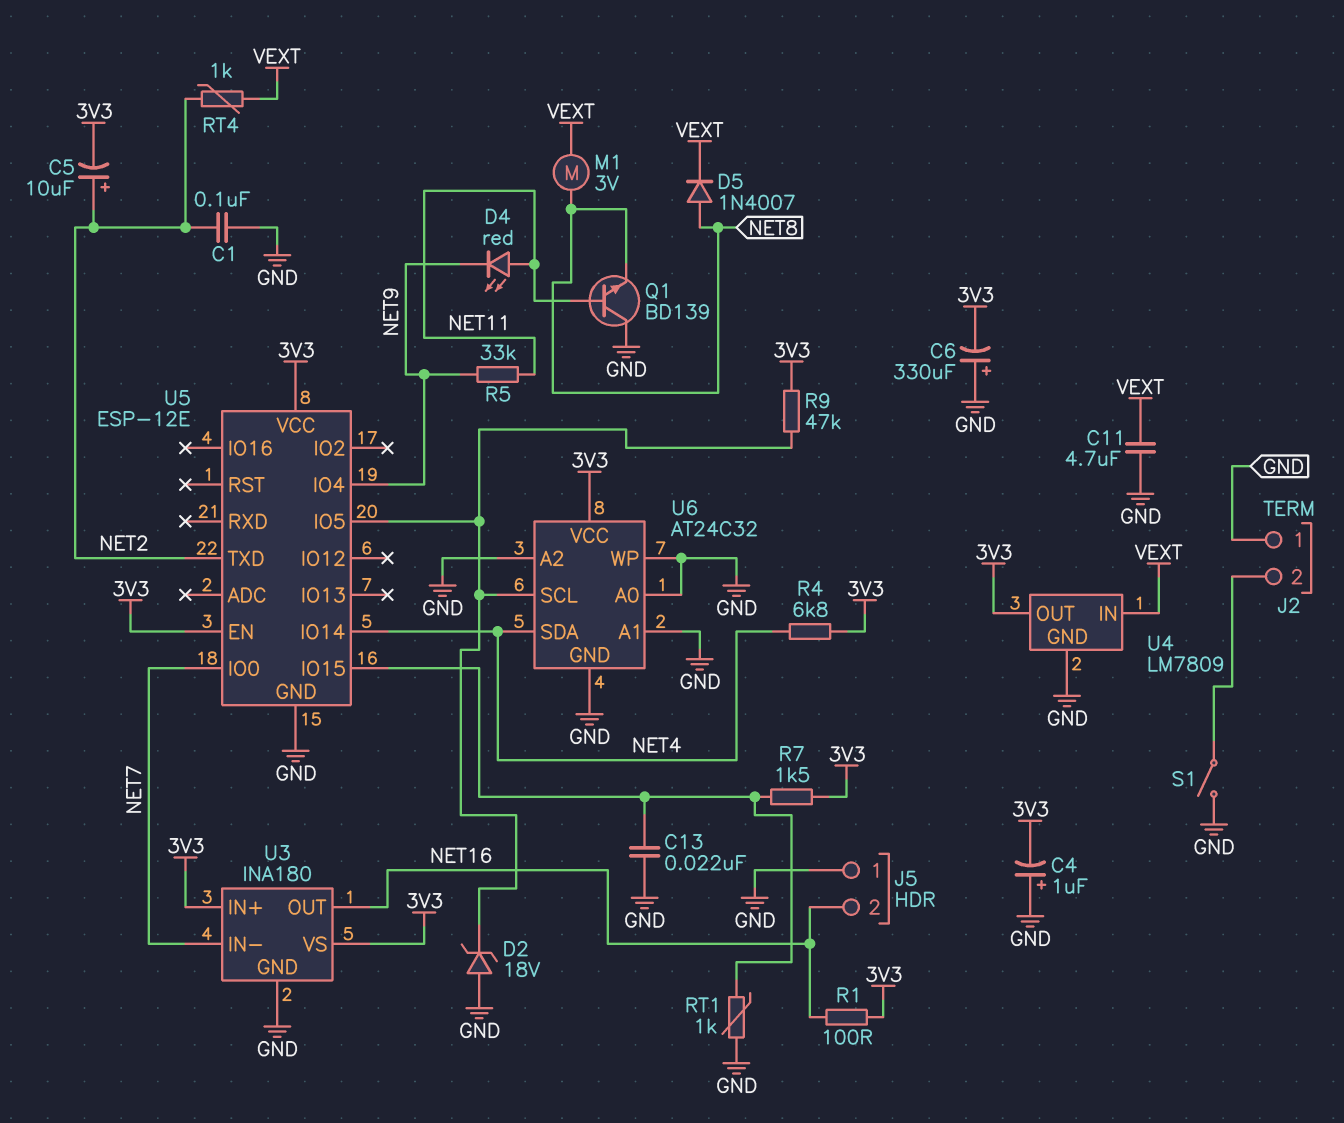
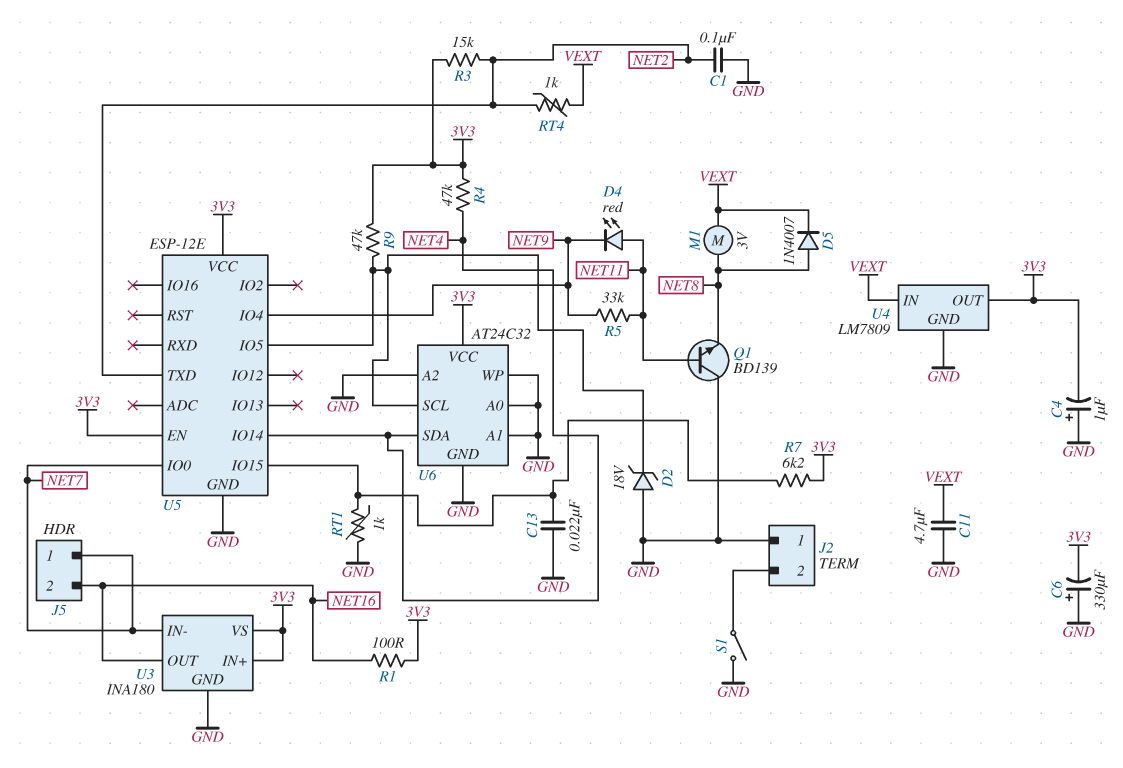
C5: 10uF (plus NET2, minus 3V3) -> none
J5 pin 1: GND -> NET7
R3: none -> 15k (3V3, NET2)
R4: 6.8k (3V3, NET4) -> 47k (3V3, NET4)
R7: 1.5k (3V3, U5/IO15) -> 6.2k (3V3, U5/IO15)

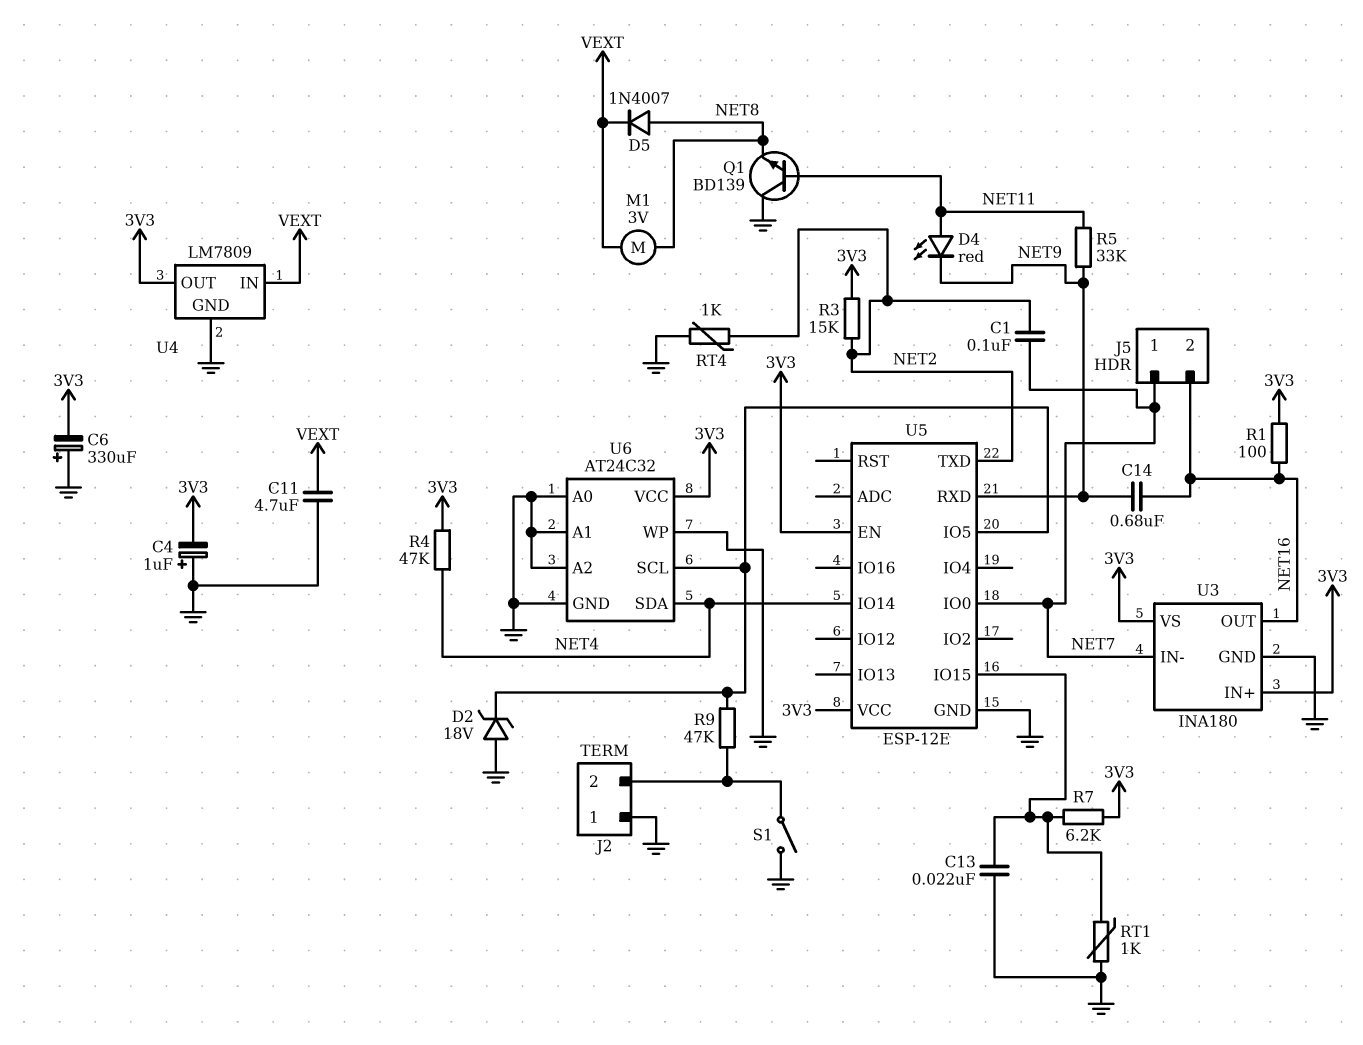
C1: 100nF (GND, NET2) -> 100nF (NET2, NET7)
C14: none -> 680nF (NET9, NET16)
R9: 47k (3V3, U5/IO5) -> 47k (J2/2, U5/IO5)
RT4: 1k (NET2, VEXT) -> 1k (GND, NET2)
U5 pin IO4: NET9 -> none
U5 pin RXD: none -> NET9

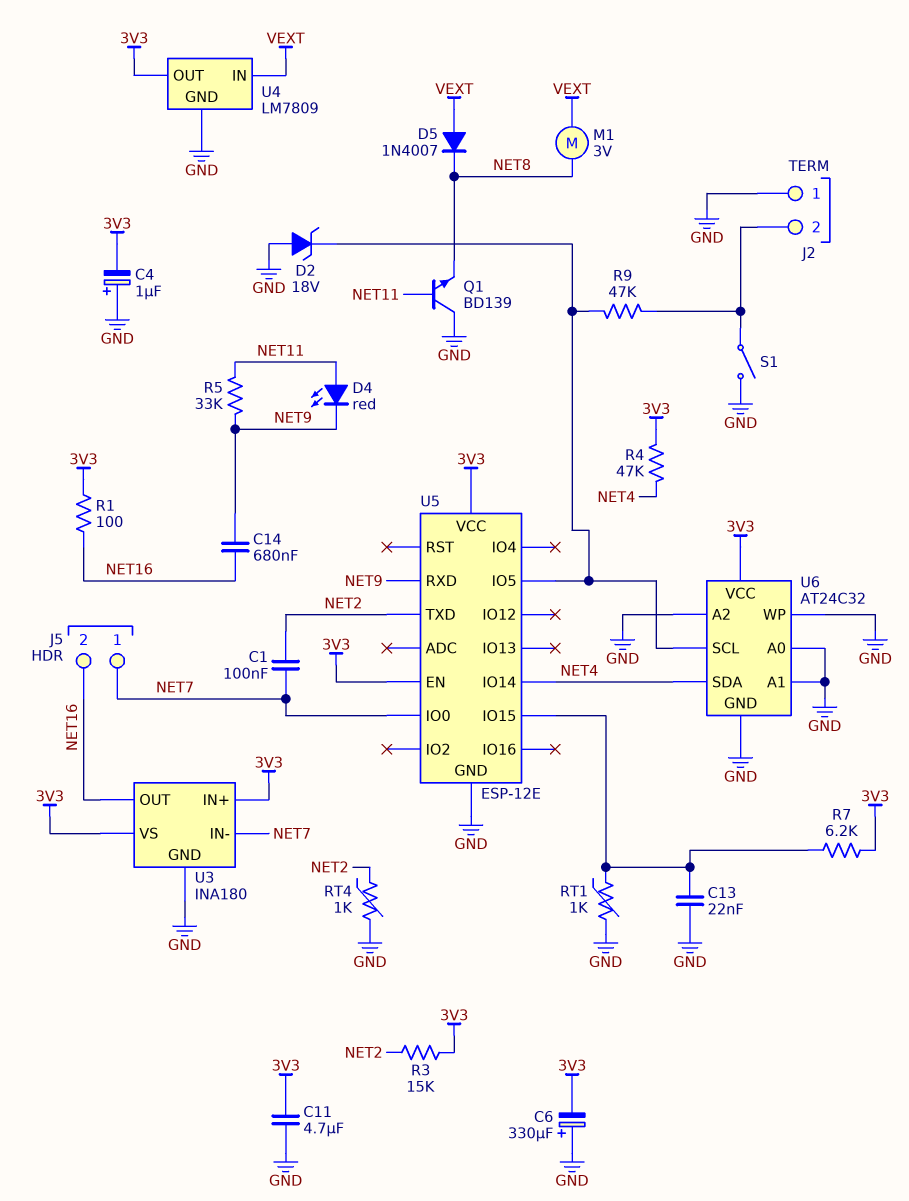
C11: 4.7uF (GND, VEXT) -> 4.7uF (3V3, GND)
D5: diode 1N4007 (A NET8, K VEXT) -> diode 1N4007 (A VEXT, K NET8)

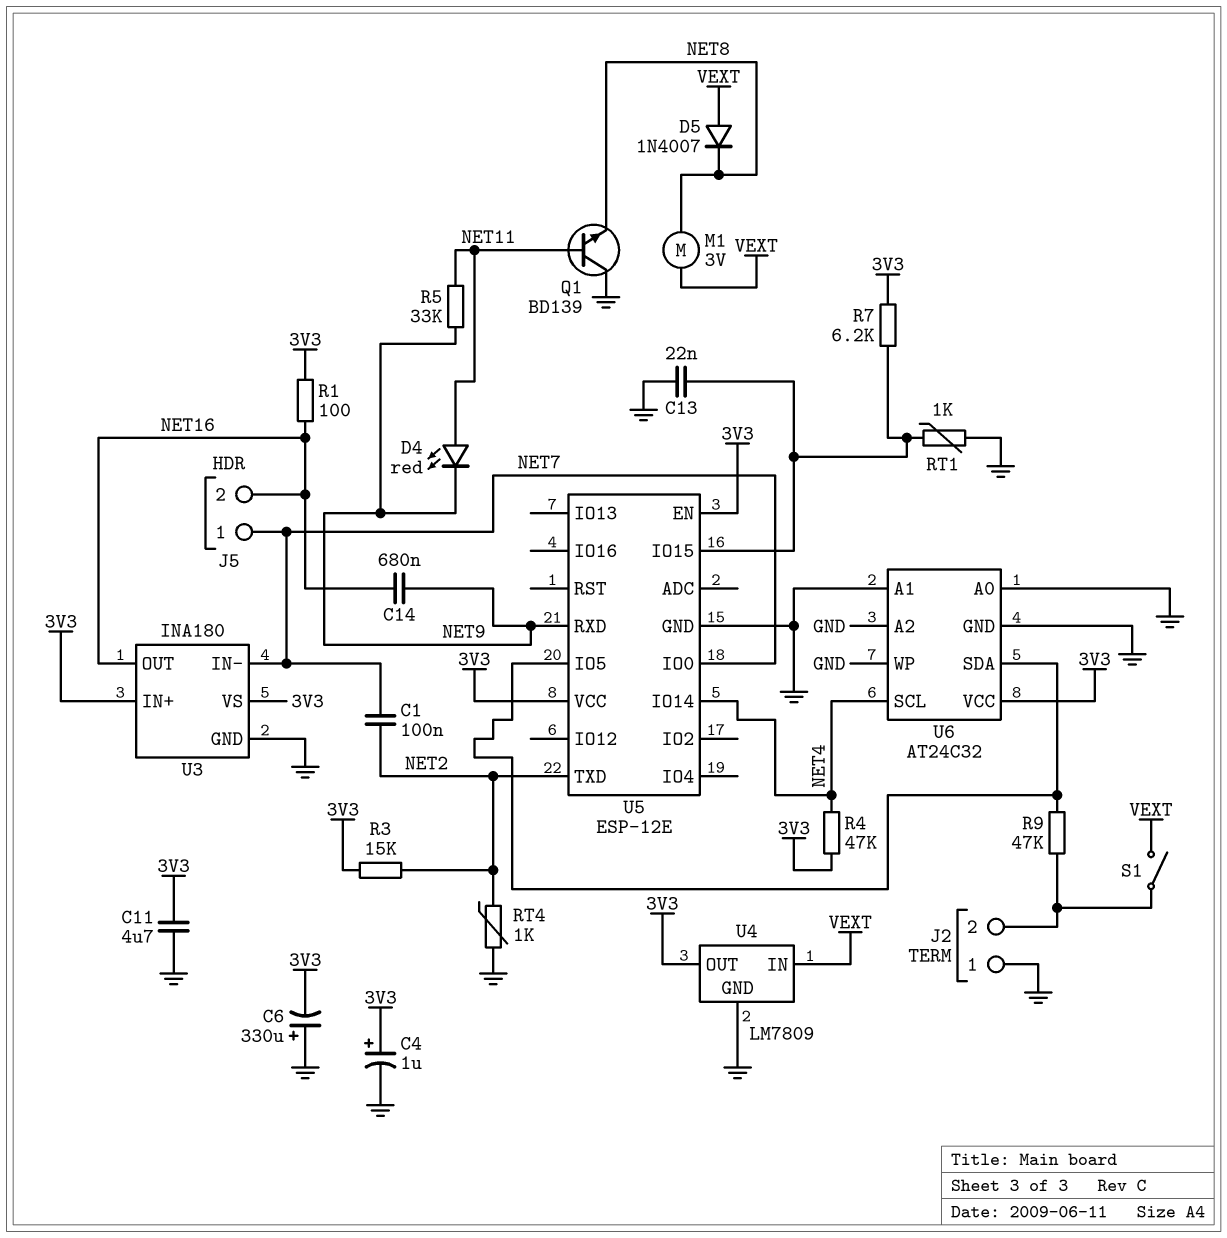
C4: 1uF (plus GND, minus 3V3) -> 1uF (plus 3V3, minus GND)
D2: zener 18V (A GND, K U5/IO5) -> none
S1: switch (GND, J2/2) -> switch (J2/2, VEXT)
U6 pin SCL: U5/IO5 -> NET4
U6 pin SDA: NET4 -> U5/IO5

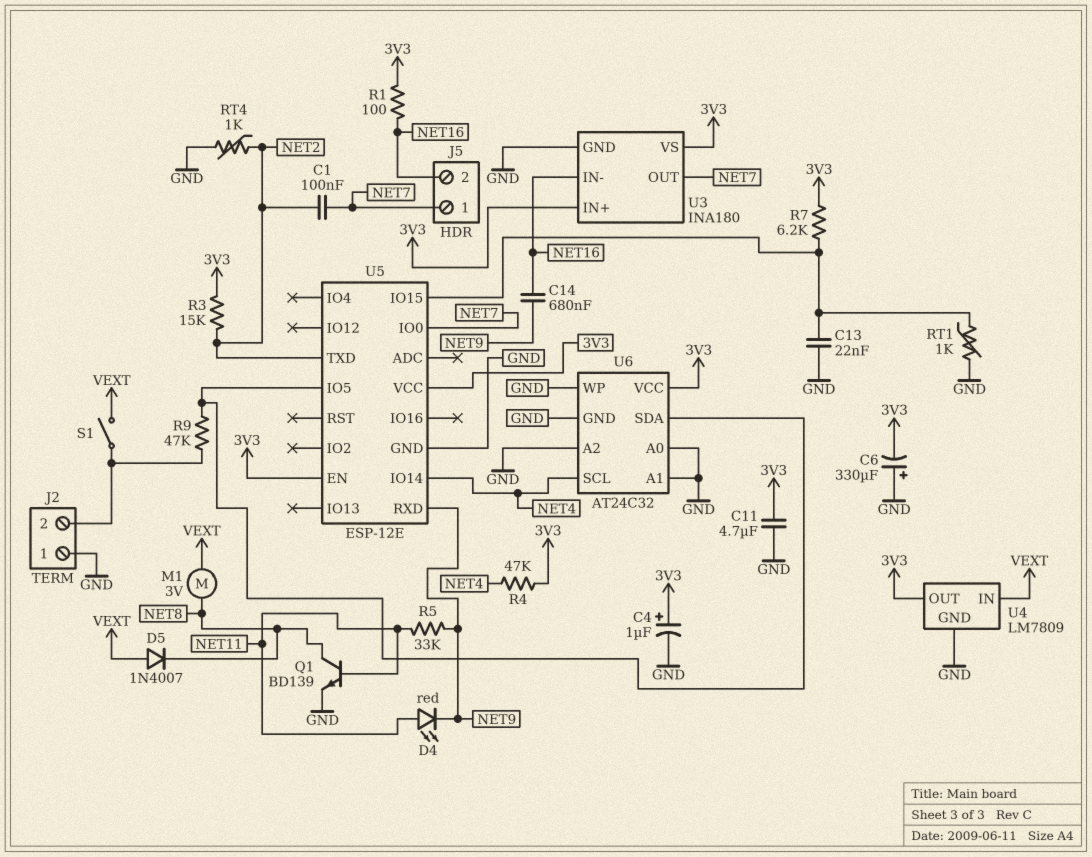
Q1: NPN BD139 (B NET11, C GND, E NET8) -> NPN BD139 (B NET11, C NET8, E GND)
U3 pin IN-: NET7 -> NET16
U3 pin OUT: NET16 -> NET7

